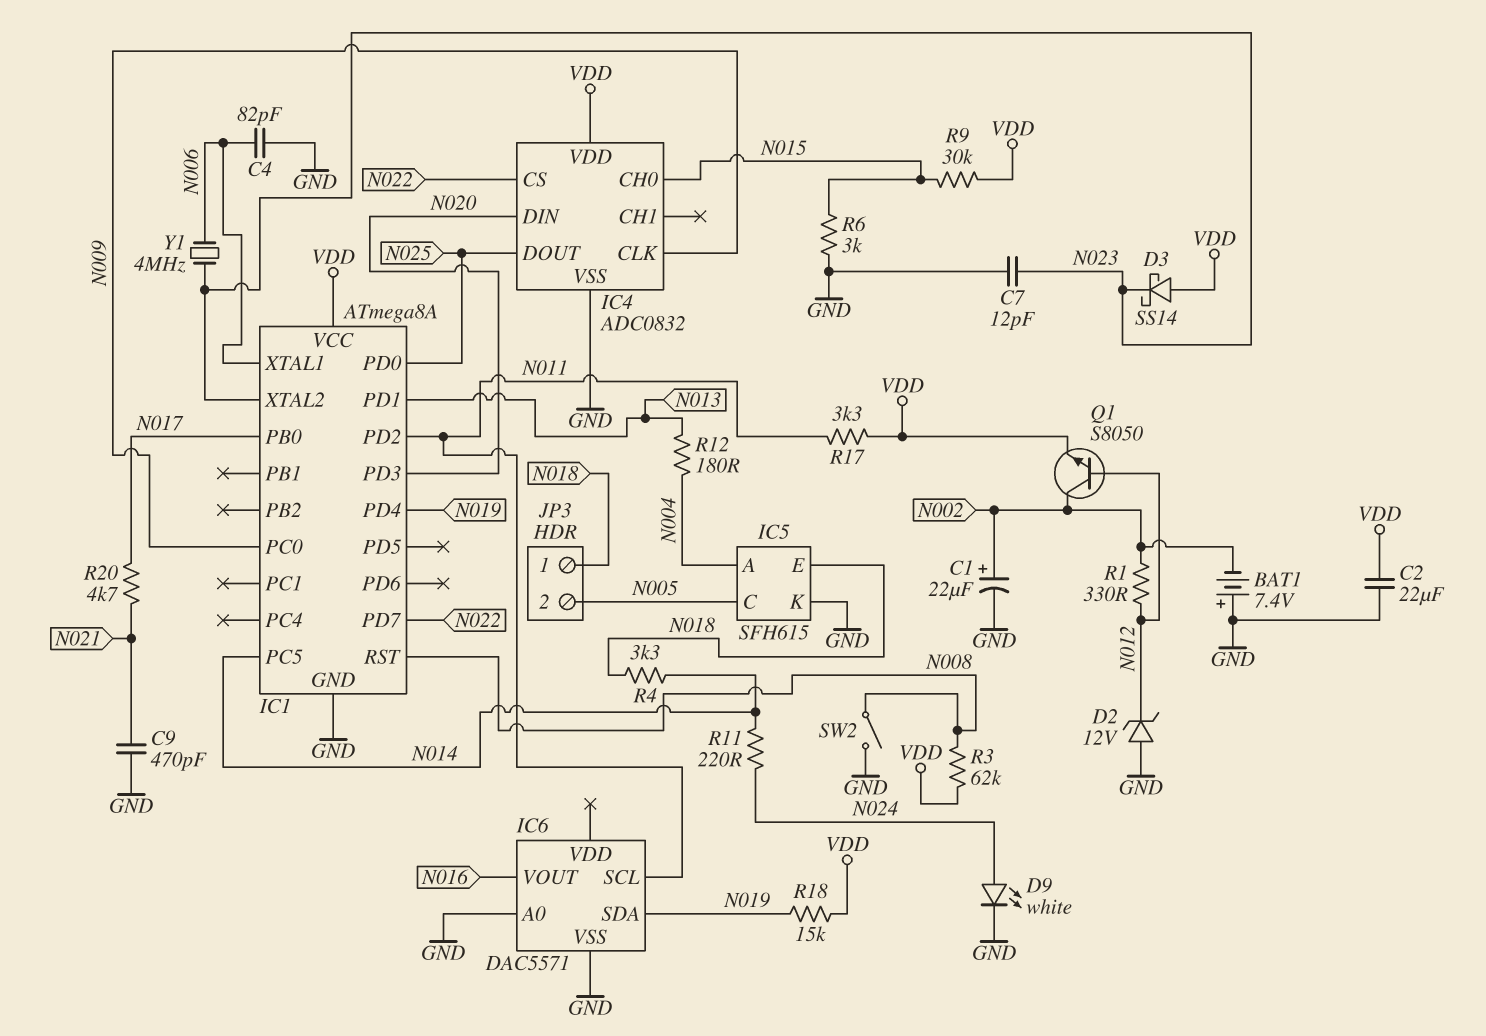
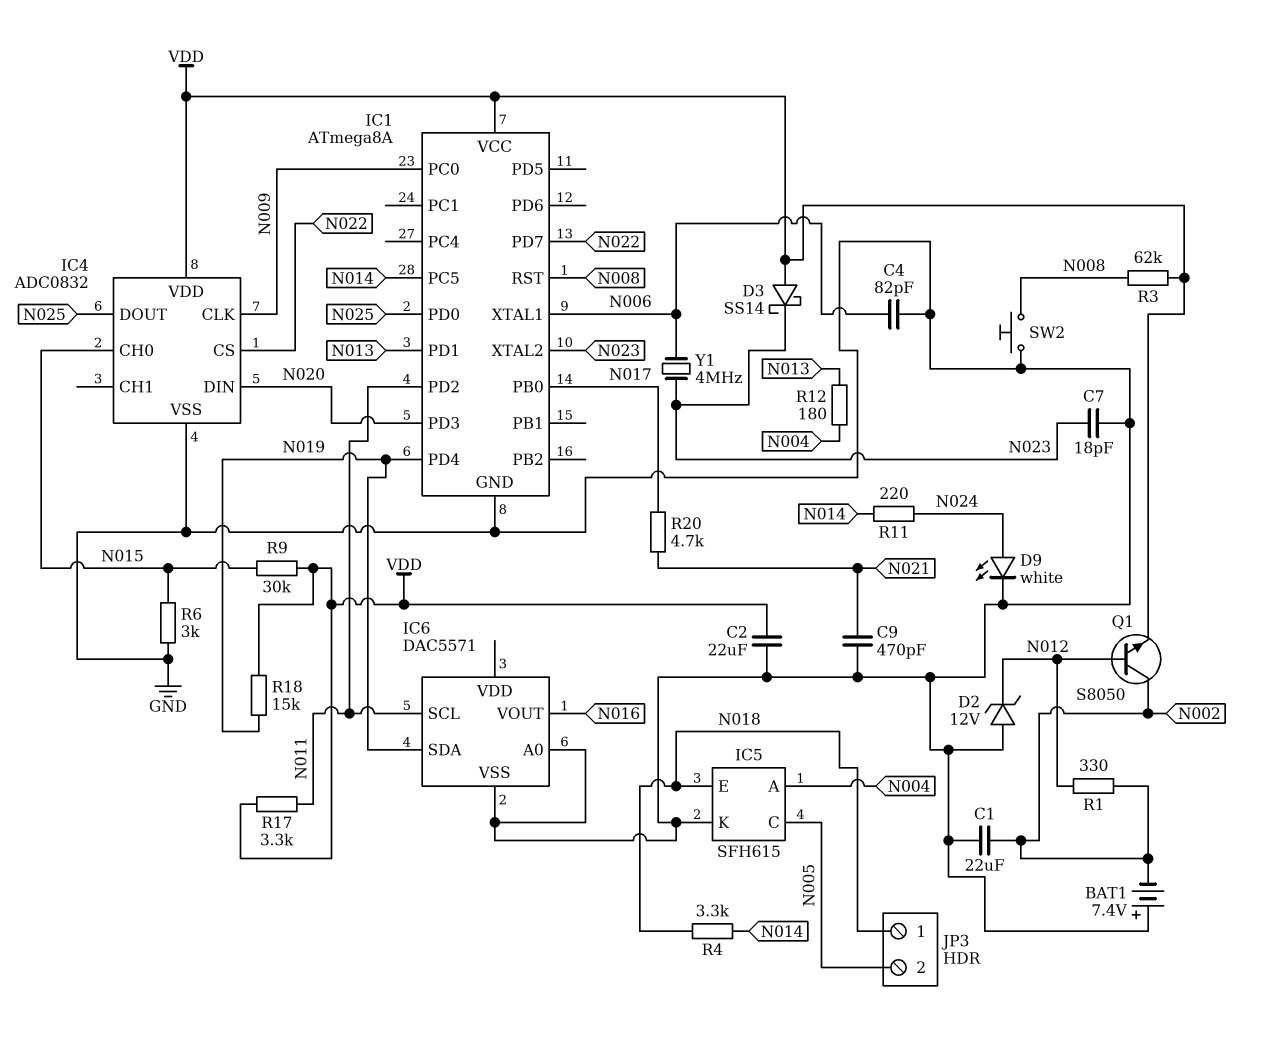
C1: 22uF (plus N002, minus GND) -> 22uF (GND, N002)
C7: 12pF (GND, N023) -> 18pF (GND, N023)
SW2: switch (GND, N008) -> button (GND, N008)

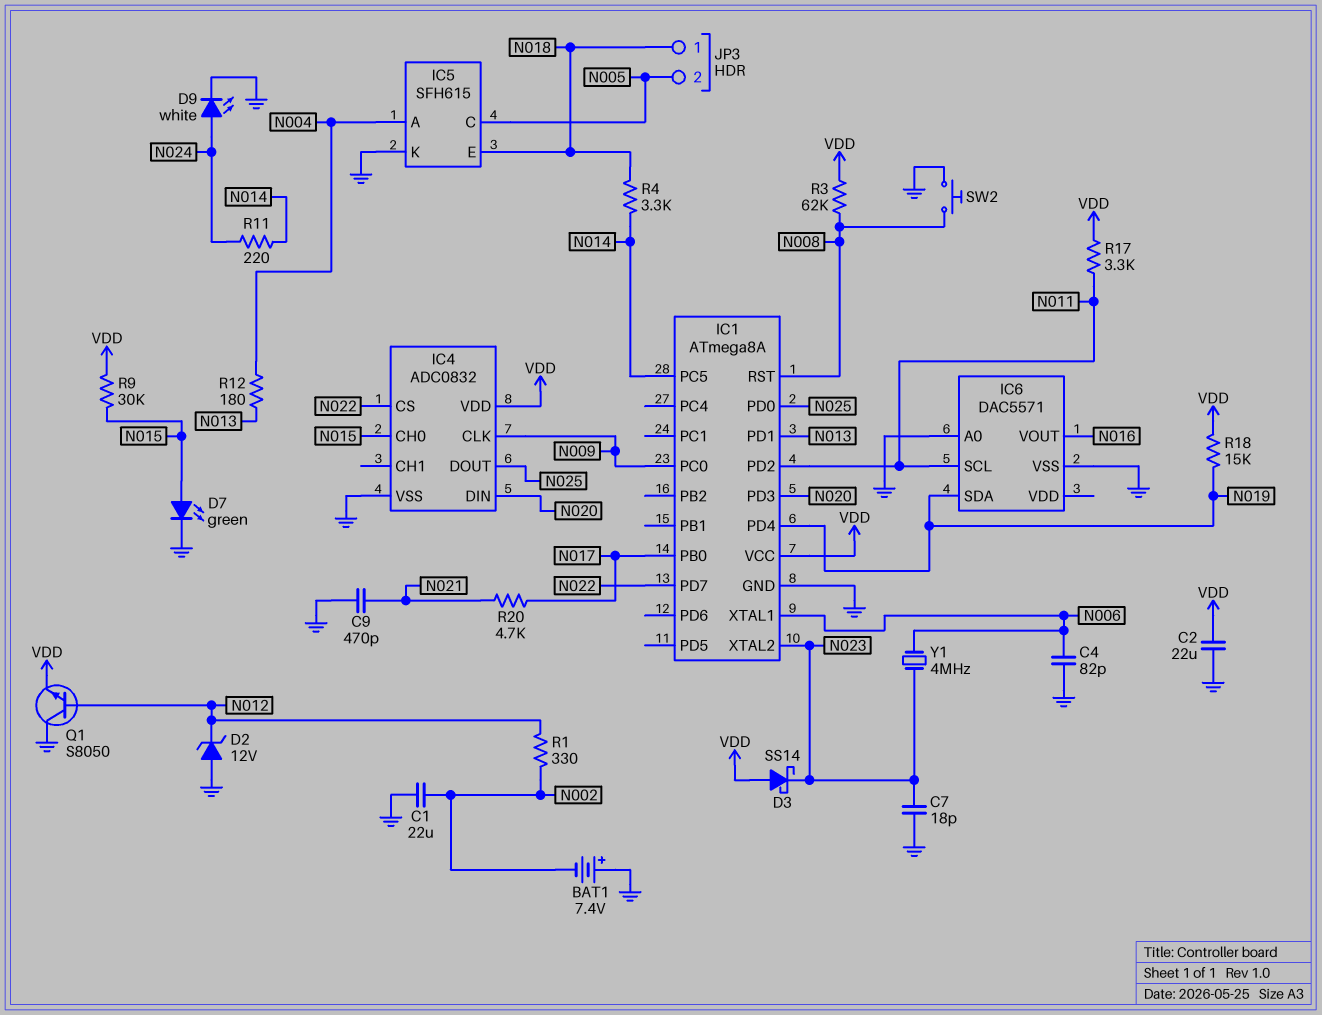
D7: none -> LED green (A N015, K GND)
Q1: NPN S8050 (B N012, C N002, E VDD) -> NPN S8050 (B N012, C GND, E VDD)
R6: 3k (GND, N015) -> none

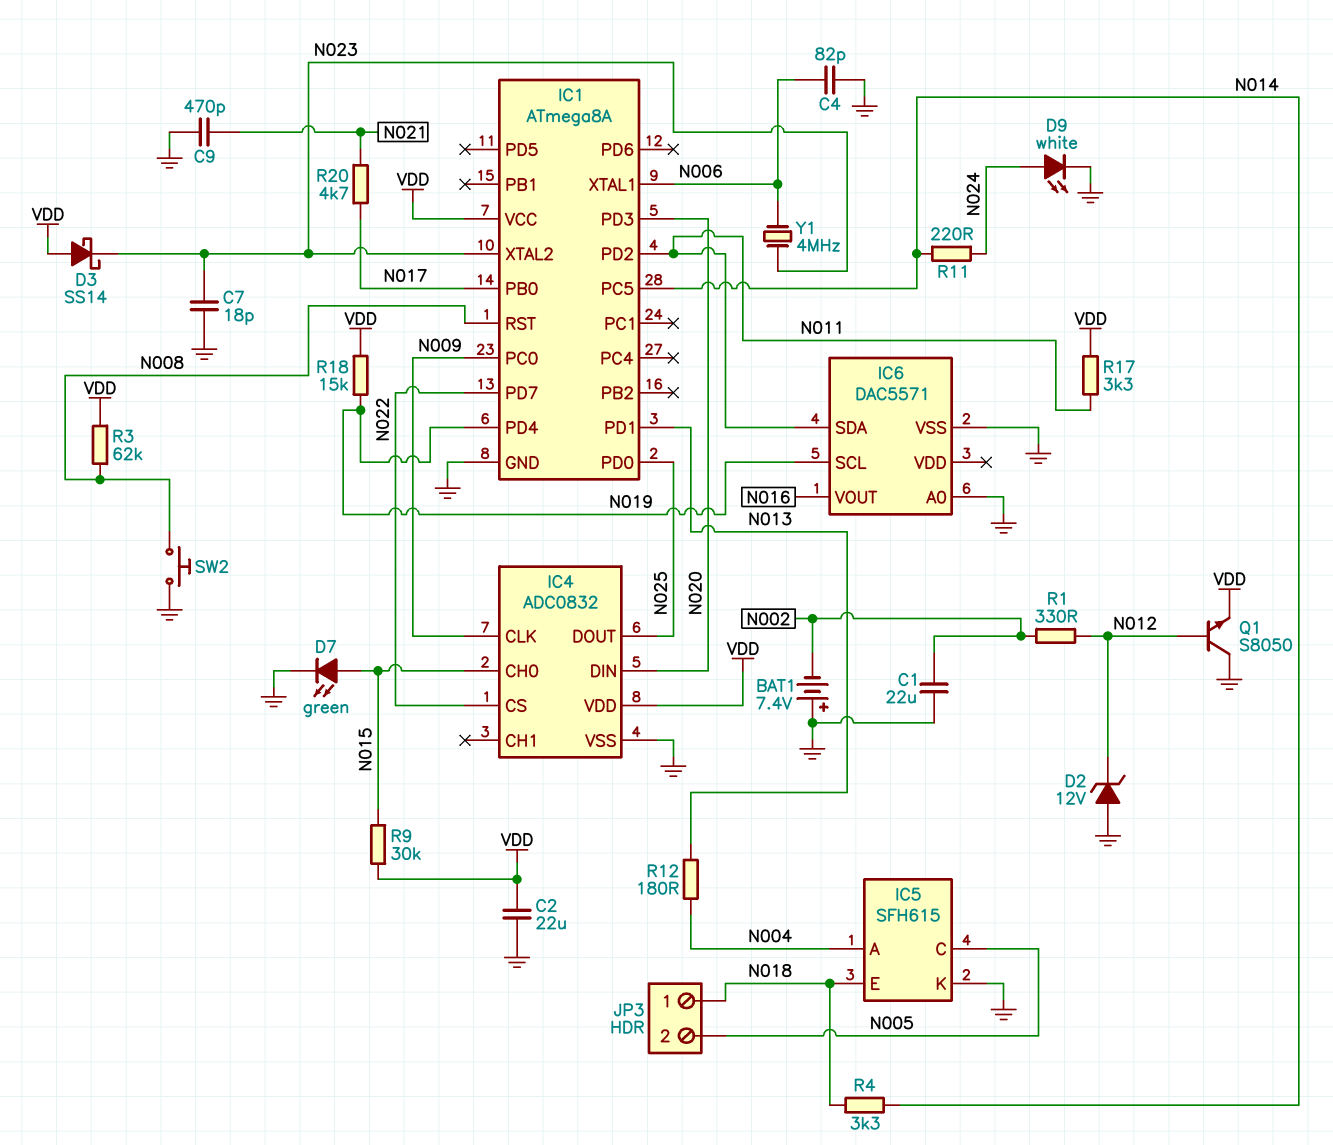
IC6 pin SCL: N011 -> N019
IC6 pin SDA: N019 -> N011

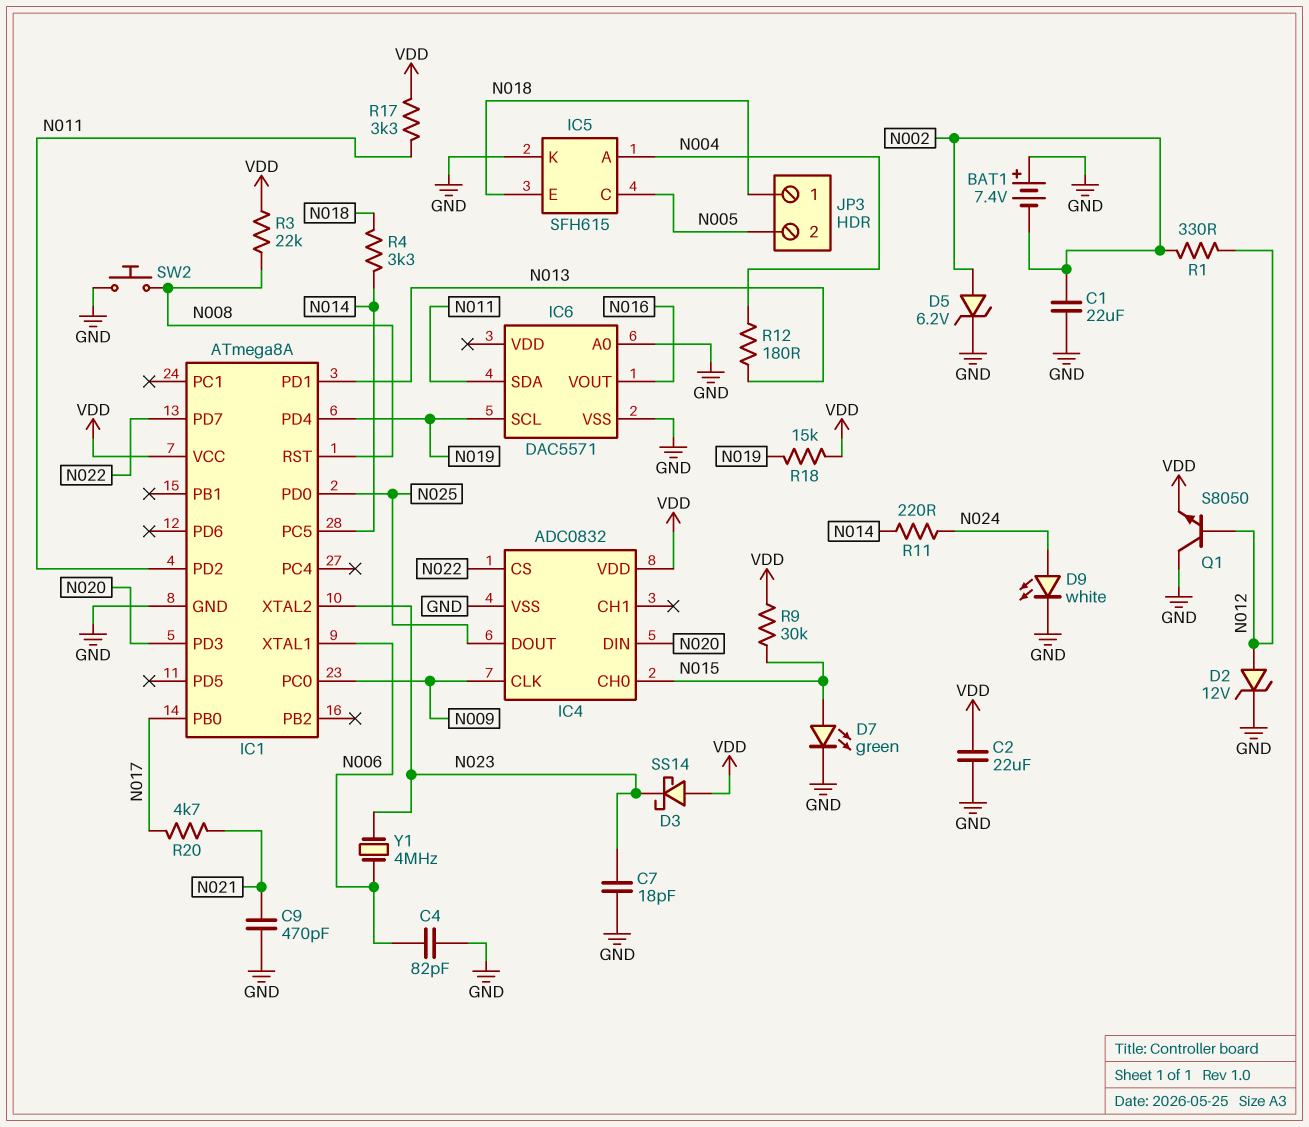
D2: zener 12V (A GND, K N012) -> zener 12V (A N012, K GND)
D5: none -> zener 6.2V (A N002, K GND)
R3: 62k (N008, VDD) -> 22k (N008, VDD)

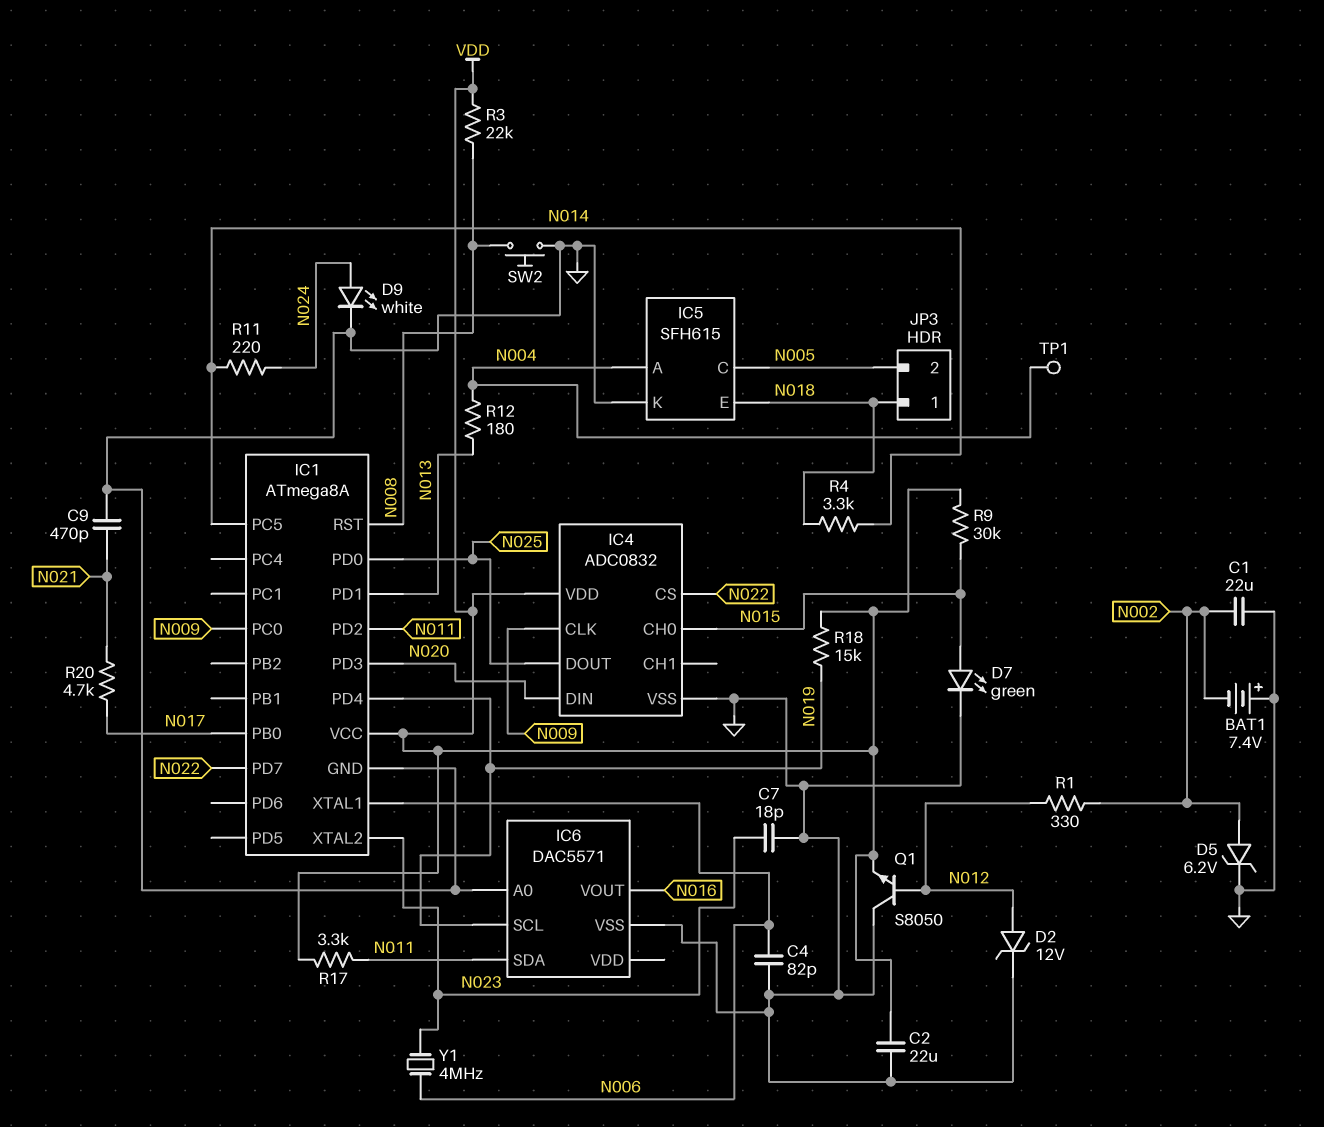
D3: schottky SS14 (A VDD, K N023) -> none
TP1: none -> test point (N004)

